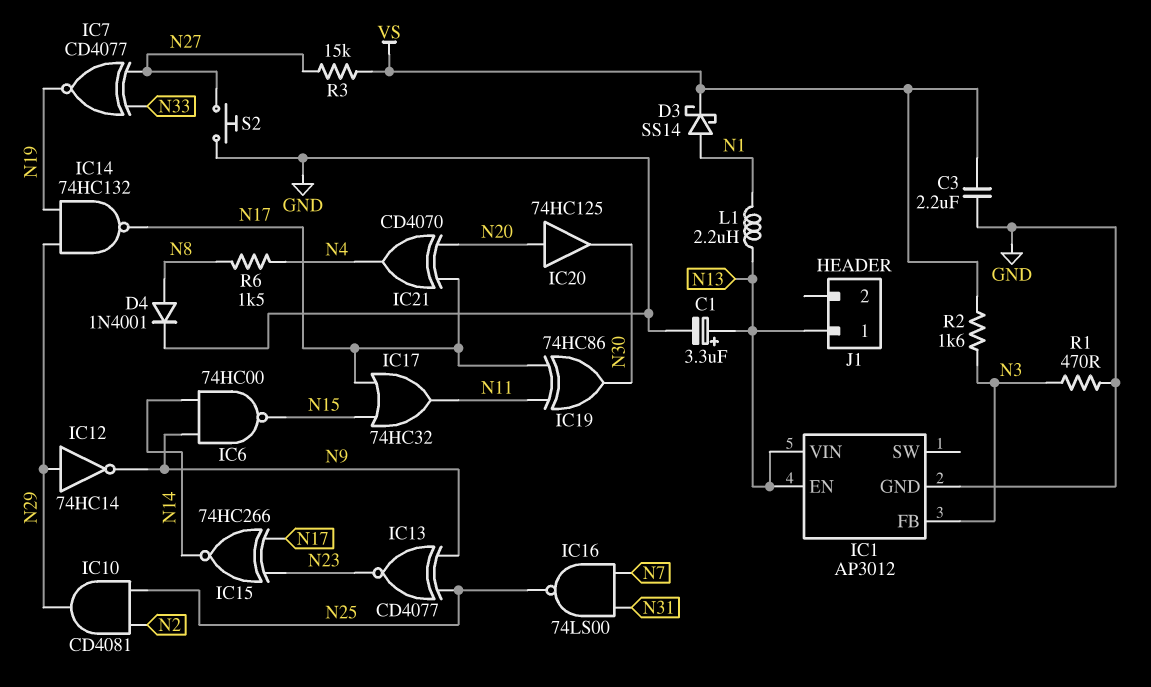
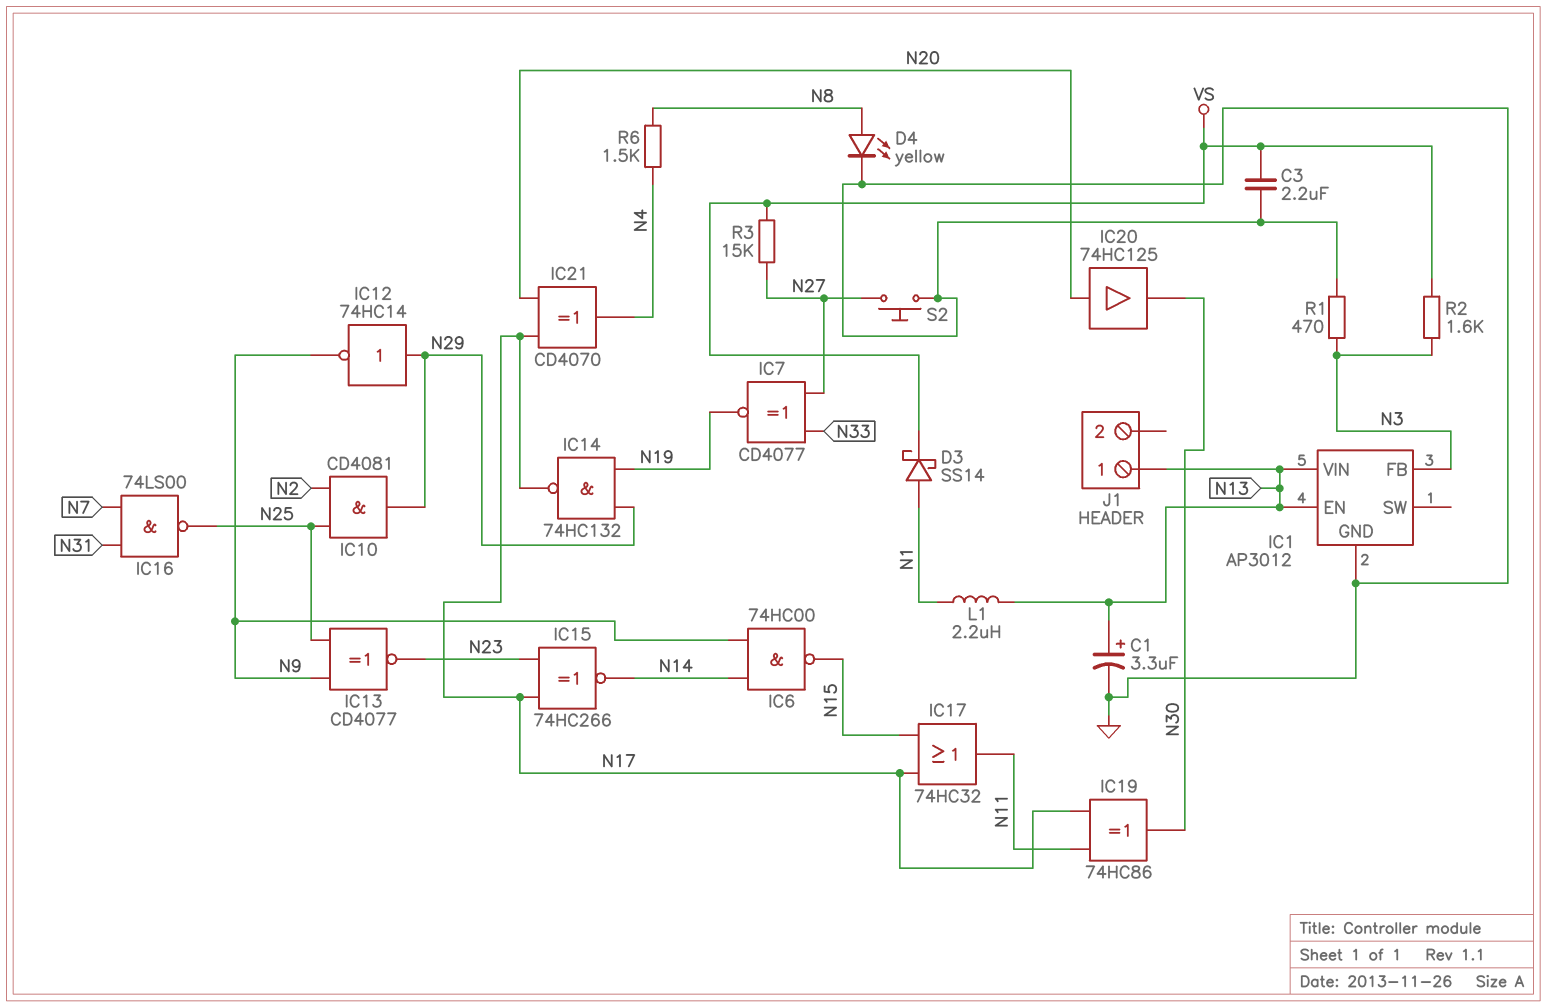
D4: diode 1N4001 (A N8, K GND) -> LED yellow (A N8, K GND)

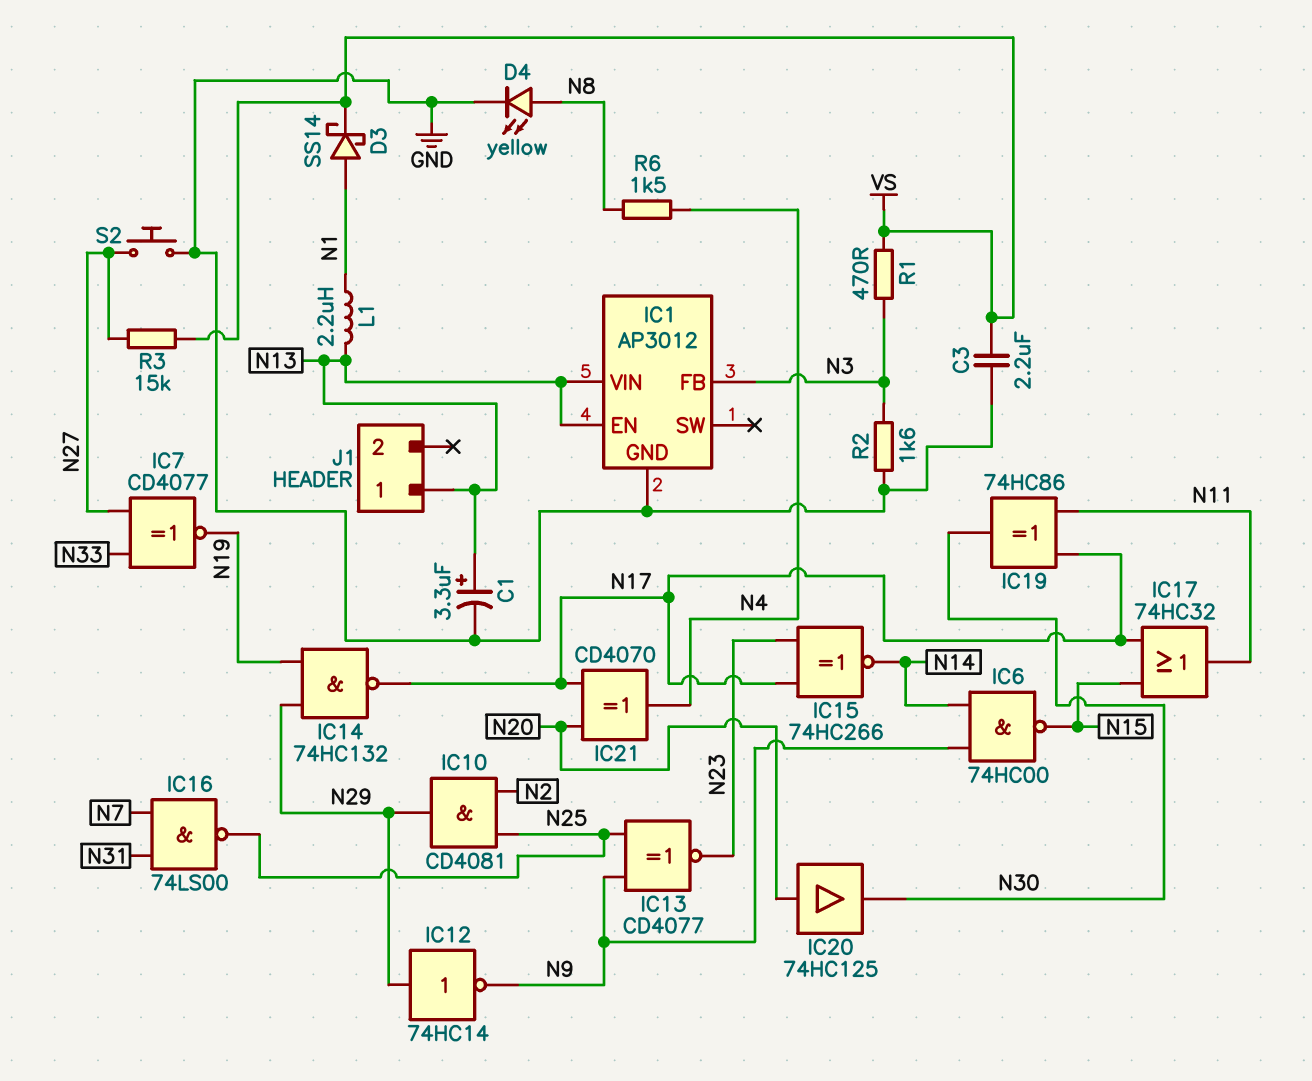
R1: 470 (GND, N3) -> 470 (N3, VS)
R2: 1.6k (N3, VS) -> 1.6k (GND, N3)

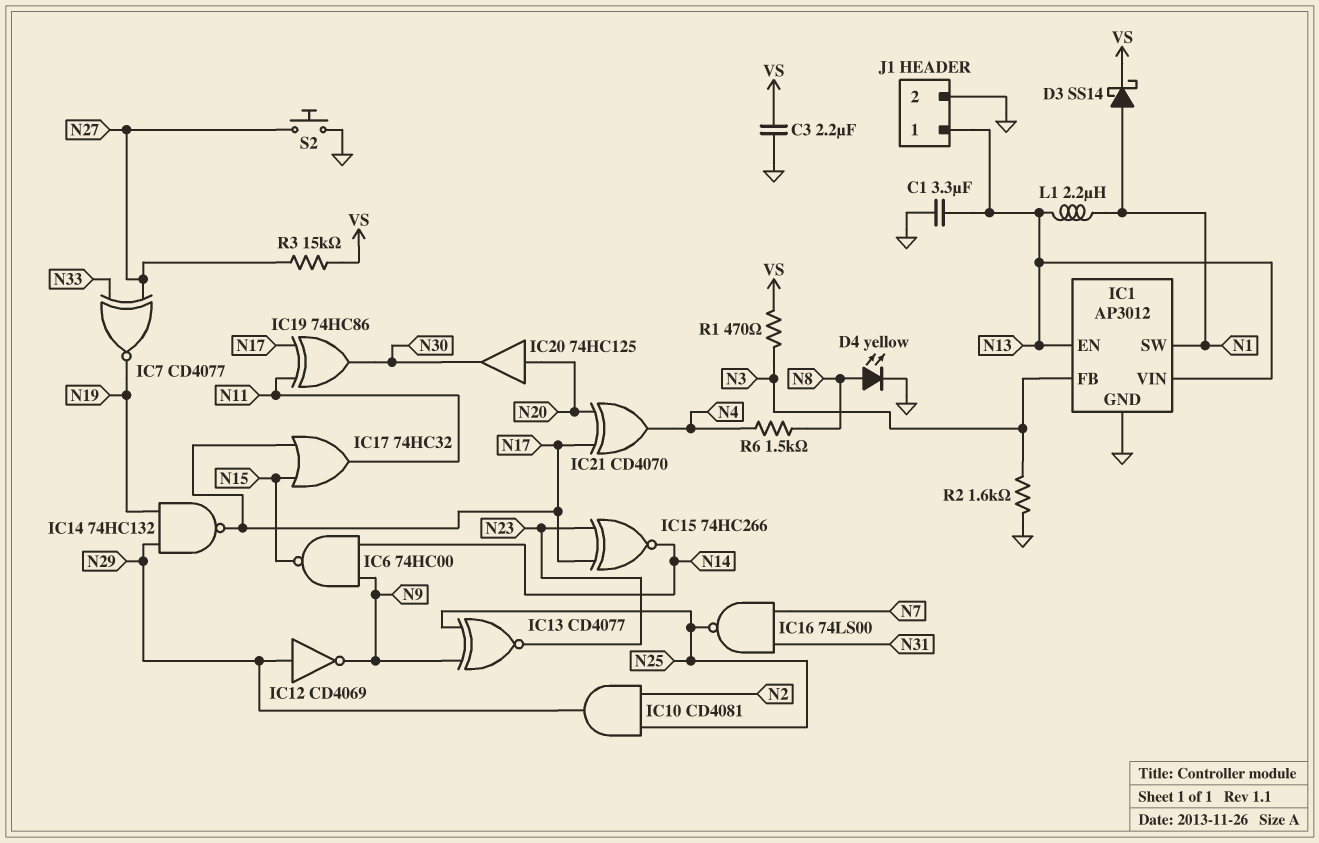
C1: 3.3uF (plus N13, minus GND) -> 3.3uF (GND, N13)
IC1 pin SW: none -> N1
IC12: NOT 74HC14 (in N29, out N9) -> NOT CD4069 (in N29, out N9)
J1 pin 2: none -> GND

